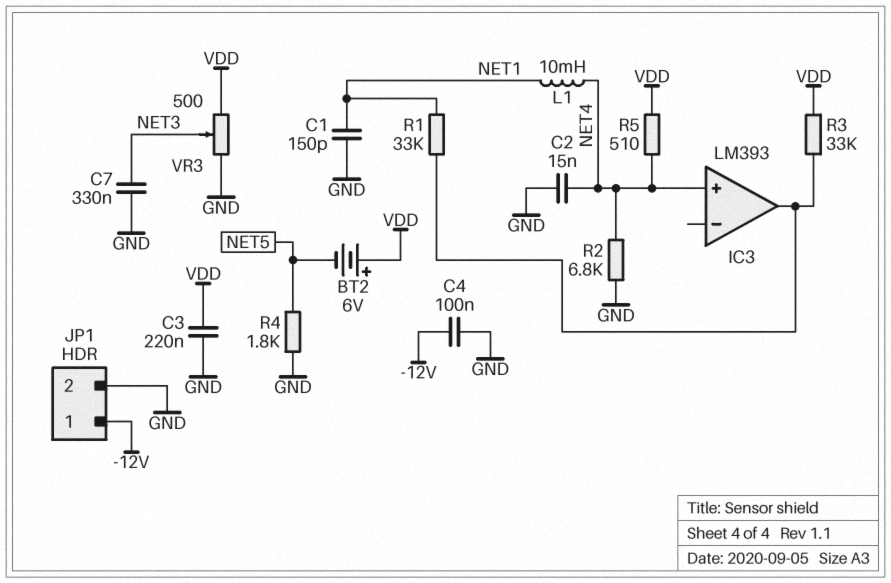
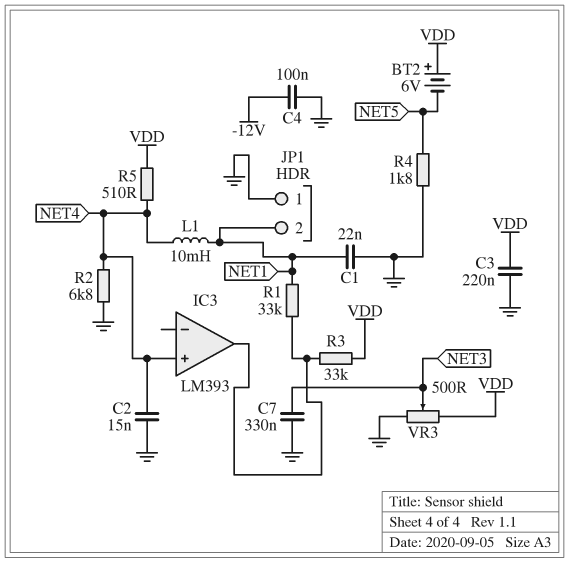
C1: 150pF (GND, NET1) -> 22nF (GND, NET1)
JP1 pin 1: -12V -> GND
JP1 pin 2: GND -> NET1

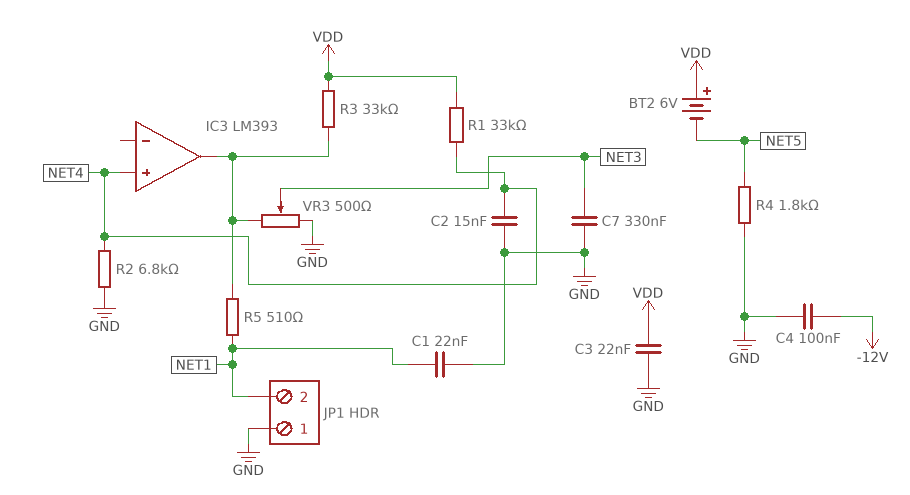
C3: 220nF (GND, VDD) -> 22nF (GND, VDD)
L1: 10mH (NET1, NET4) -> none
R1: 33k (IC3/out, NET1) -> 33k (NET4, VDD)
R5: 510 (NET4, VDD) -> 510 (IC3/out, NET1)
VR3: 500 (GND, VDD, wiper NET3) -> 500 (GND, IC3/out, wiper NET3)

